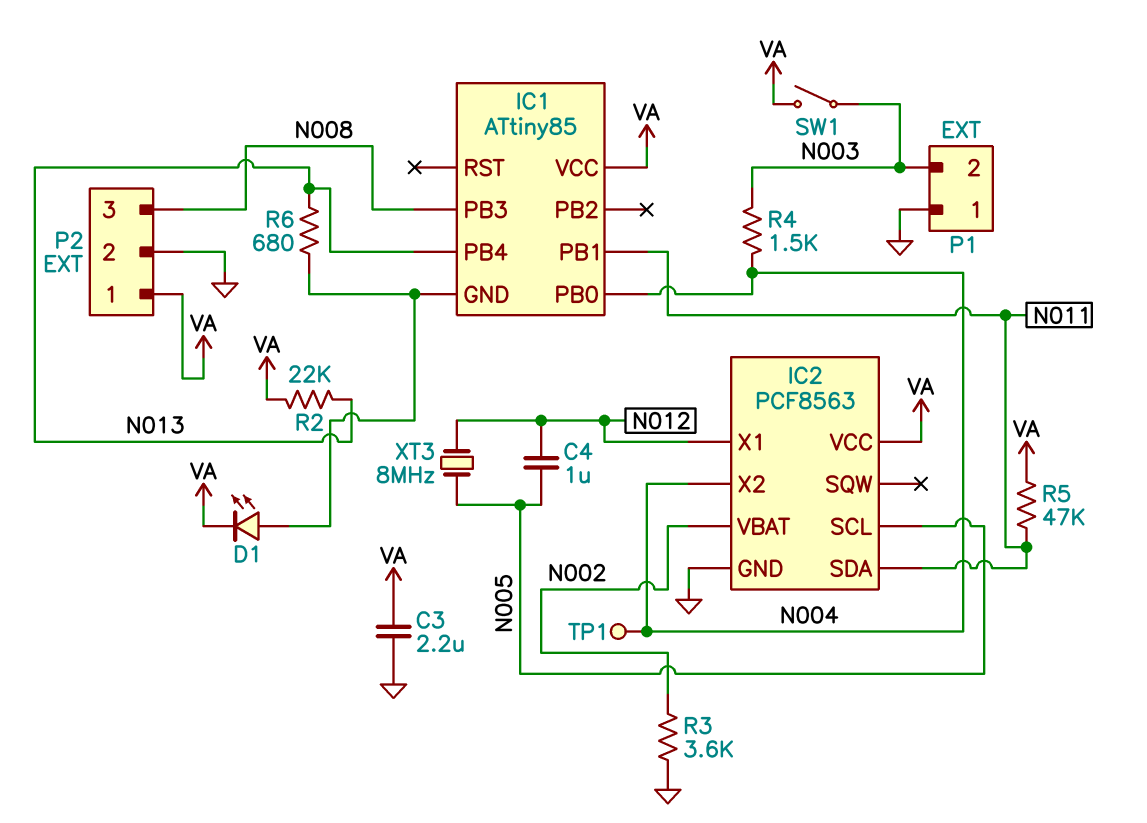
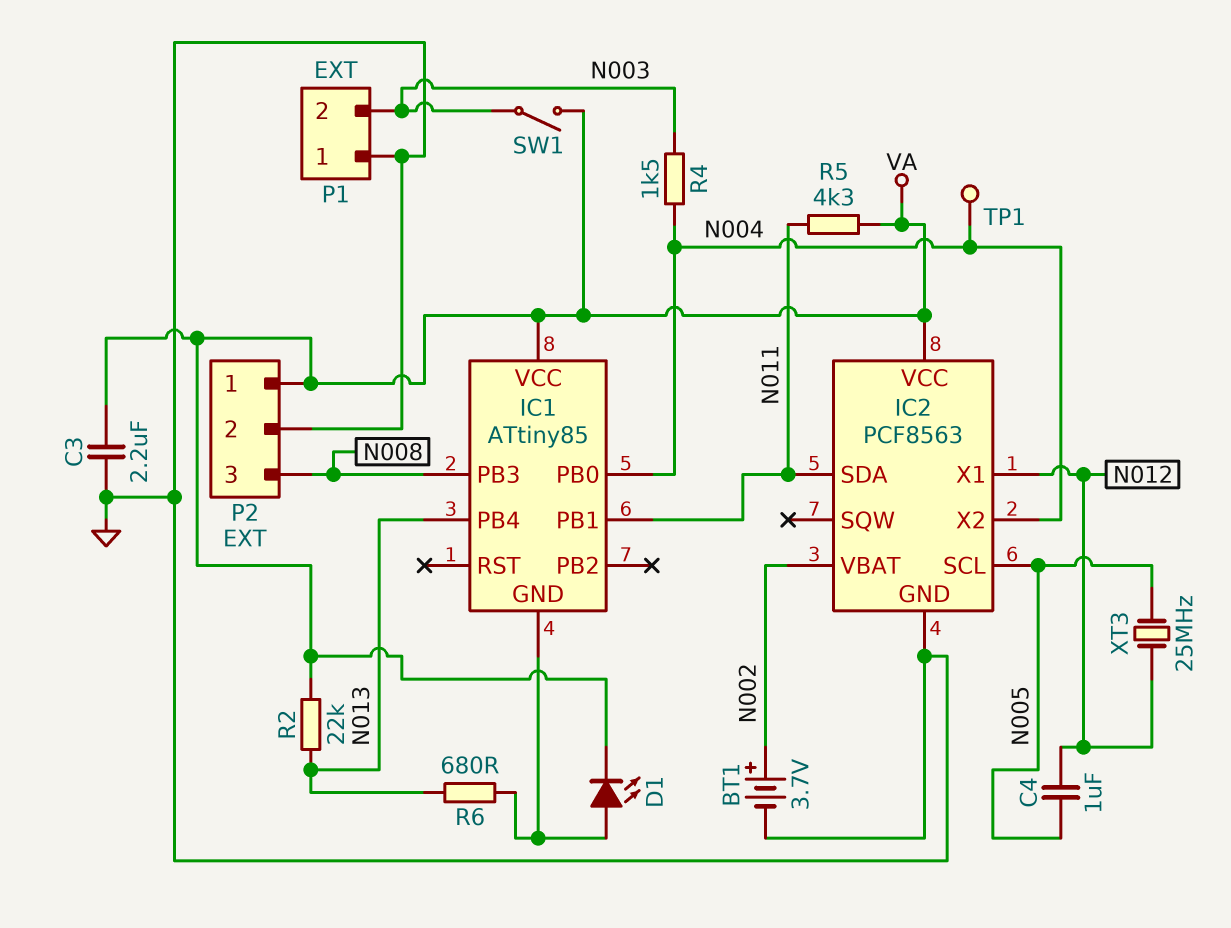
BT1: none -> 3.7V (plus N002, minus GND)
R3: 3.6k (GND, N002) -> none
R5: 47k (N011, VA) -> 4.3k (N011, VA)
XT3: 8MHz (N005, N012) -> 25MHz (N005, N012)

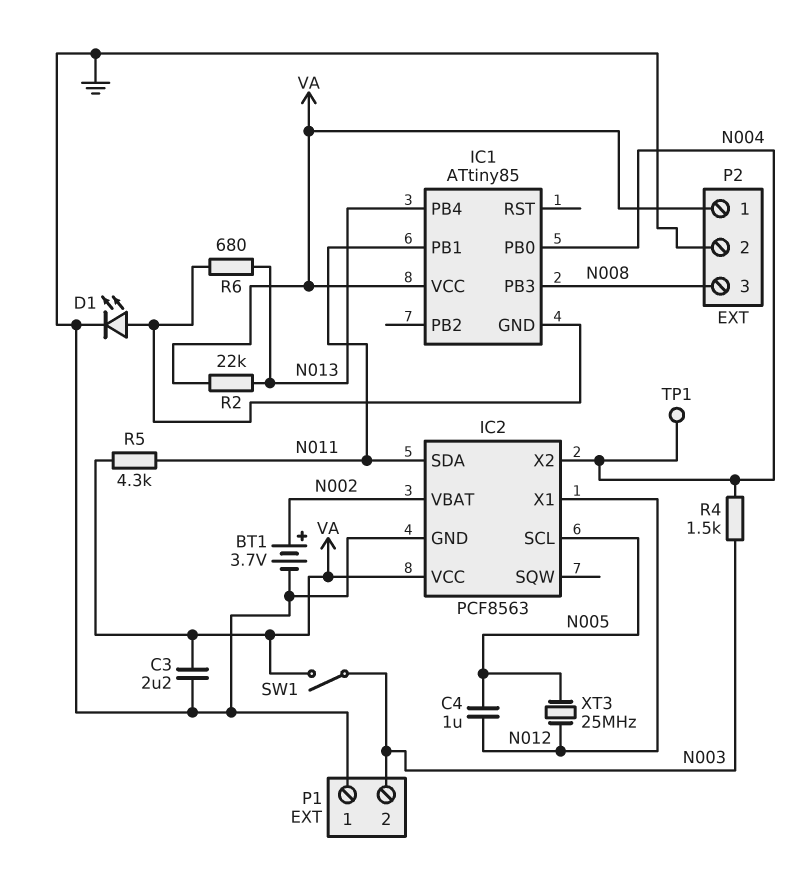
D1: LED (A IC1/GND, K VA) -> LED (A IC1/GND, K GND)

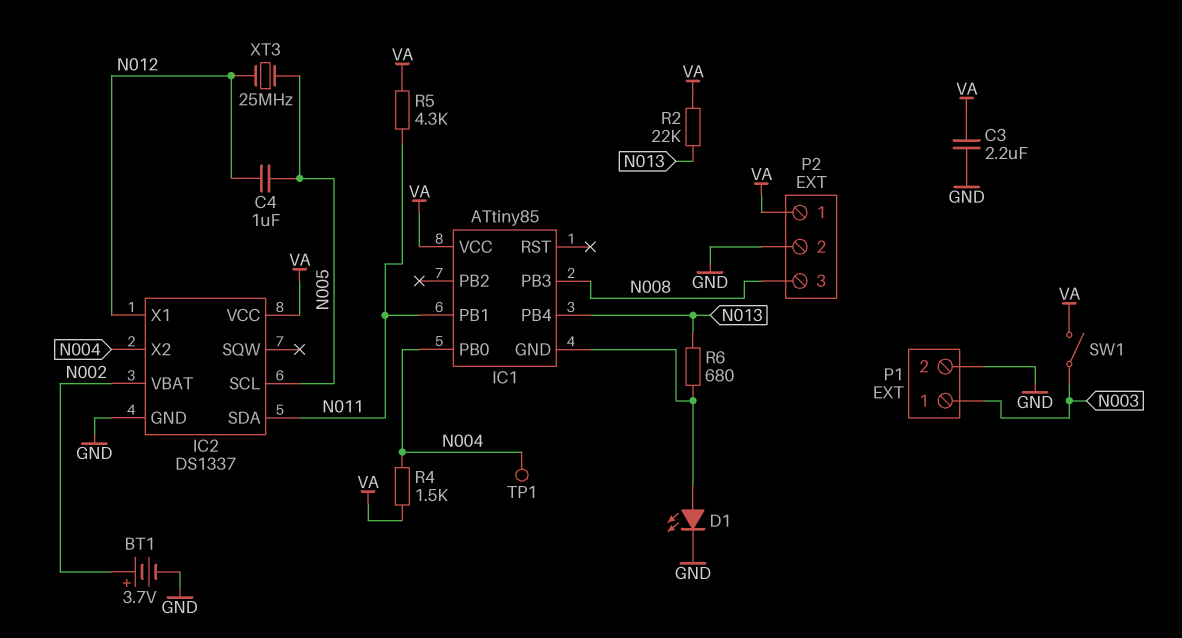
IC2: PCF8563 -> DS1337
P1 pin 1: GND -> N003
P1 pin 2: N003 -> GND
R4: 1.5k (N003, N004) -> 1.5k (N004, VA)

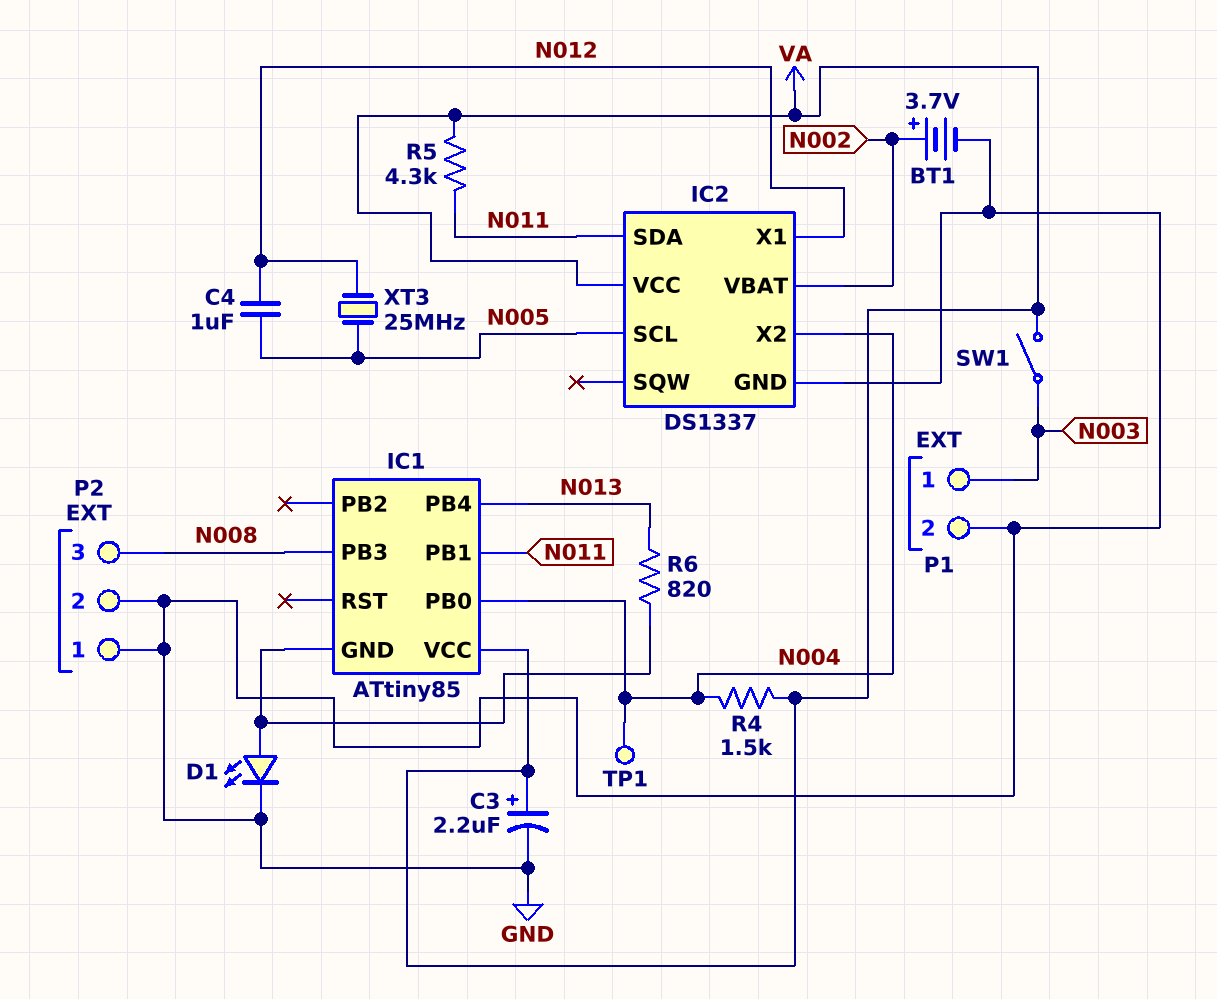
C3: 2.2uF (GND, VA) -> 2.2uF (plus VA, minus GND)
P2 pin 1: VA -> GND
R2: 22k (N013, VA) -> none
R6: 680 (IC1/GND, N013) -> 820 (IC1/GND, N013)

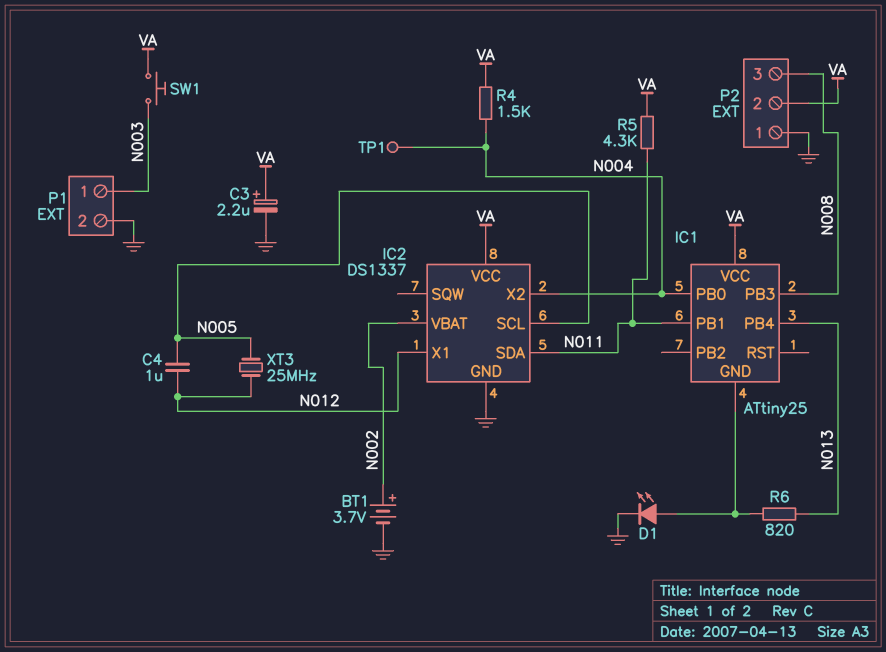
IC1: ATtiny85 -> ATtiny25
P2 pin 2: GND -> VA
SW1: switch (N003, VA) -> button (N003, VA)

